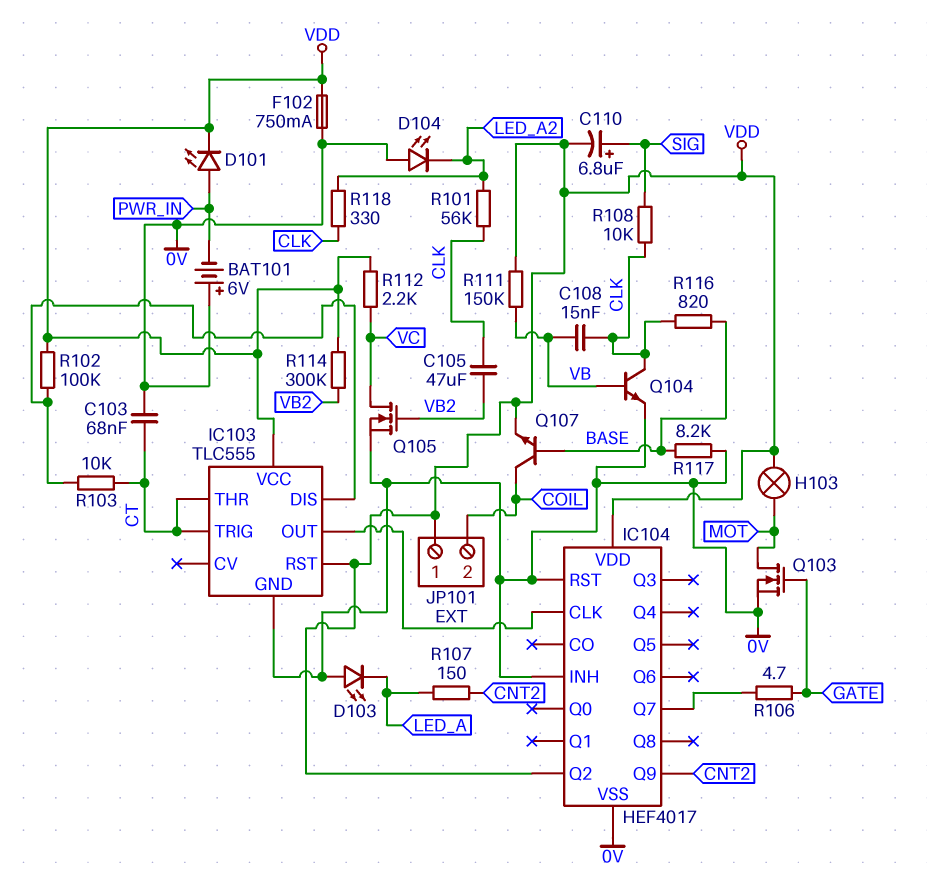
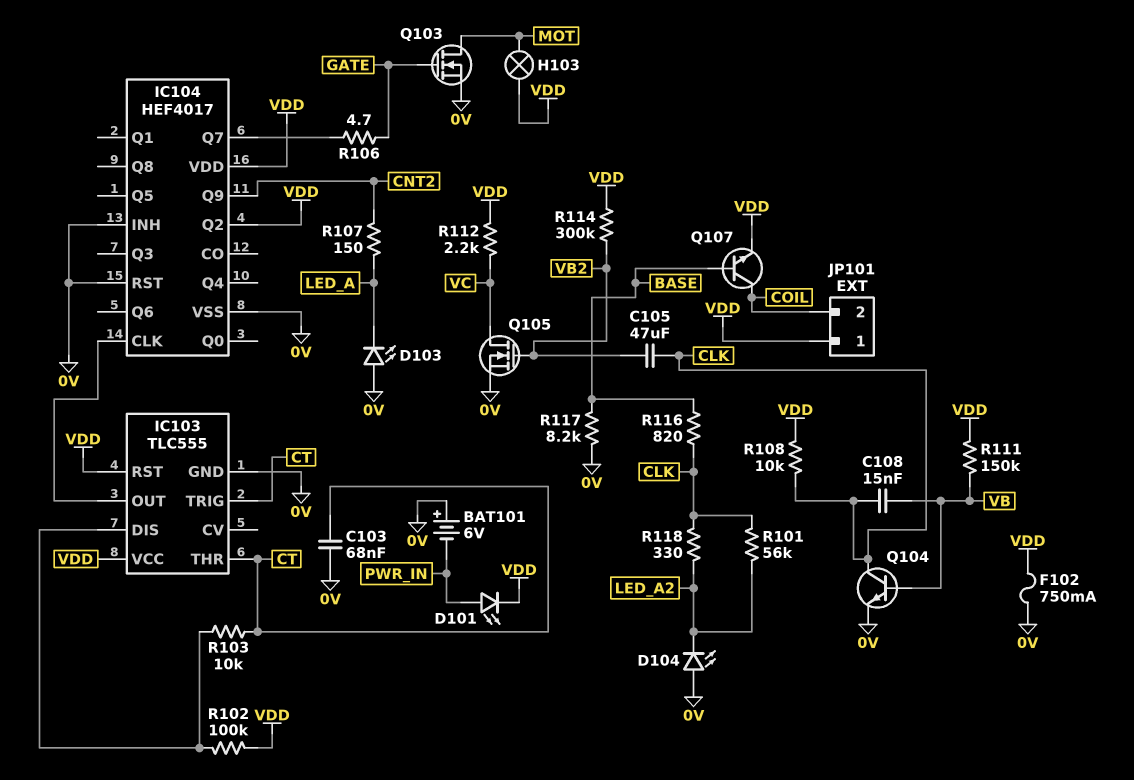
C110: 6.8uF (plus SIG, minus VDD) -> none
R108: 10k (CLK, SIG) -> 10k (CLK, VDD)

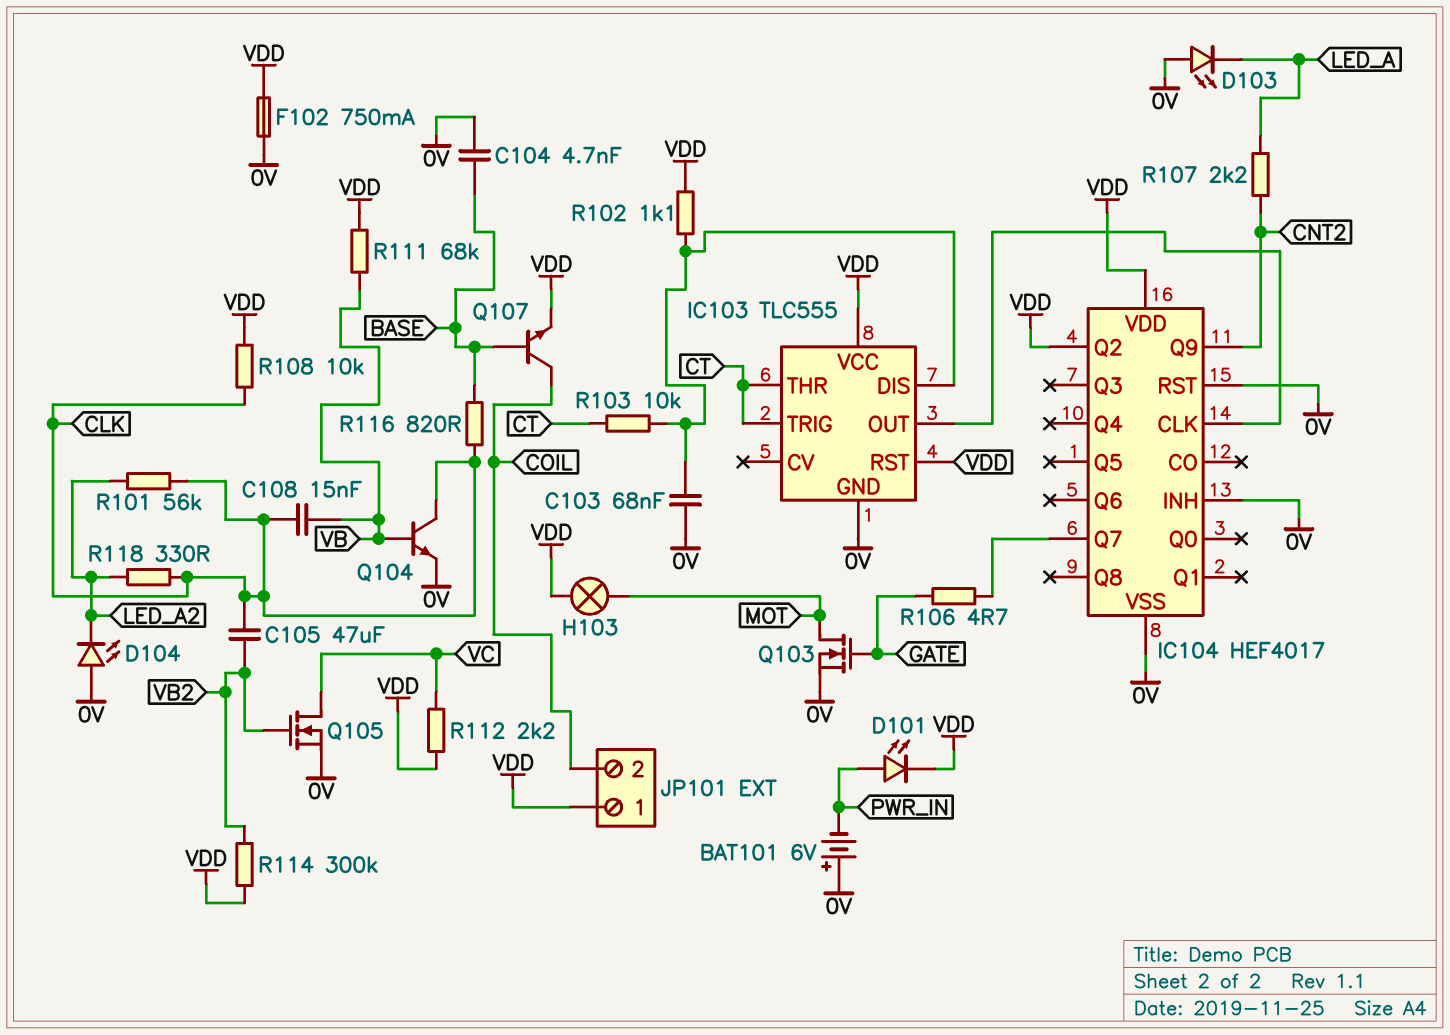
C103: 68nF (0V, CT) -> 68nF (0V, IC103/DIS)
C104: none -> 4.7nF (0V, BASE)
R102: 100k (IC103/DIS, VDD) -> 1.1k (IC103/DIS, VDD)
R107: 150 (CNT2, LED_A) -> 2.2k (CNT2, LED_A)
R111: 150k (VB, VDD) -> 68k (VB, VDD)
R117: 8.2k (0V, BASE) -> none

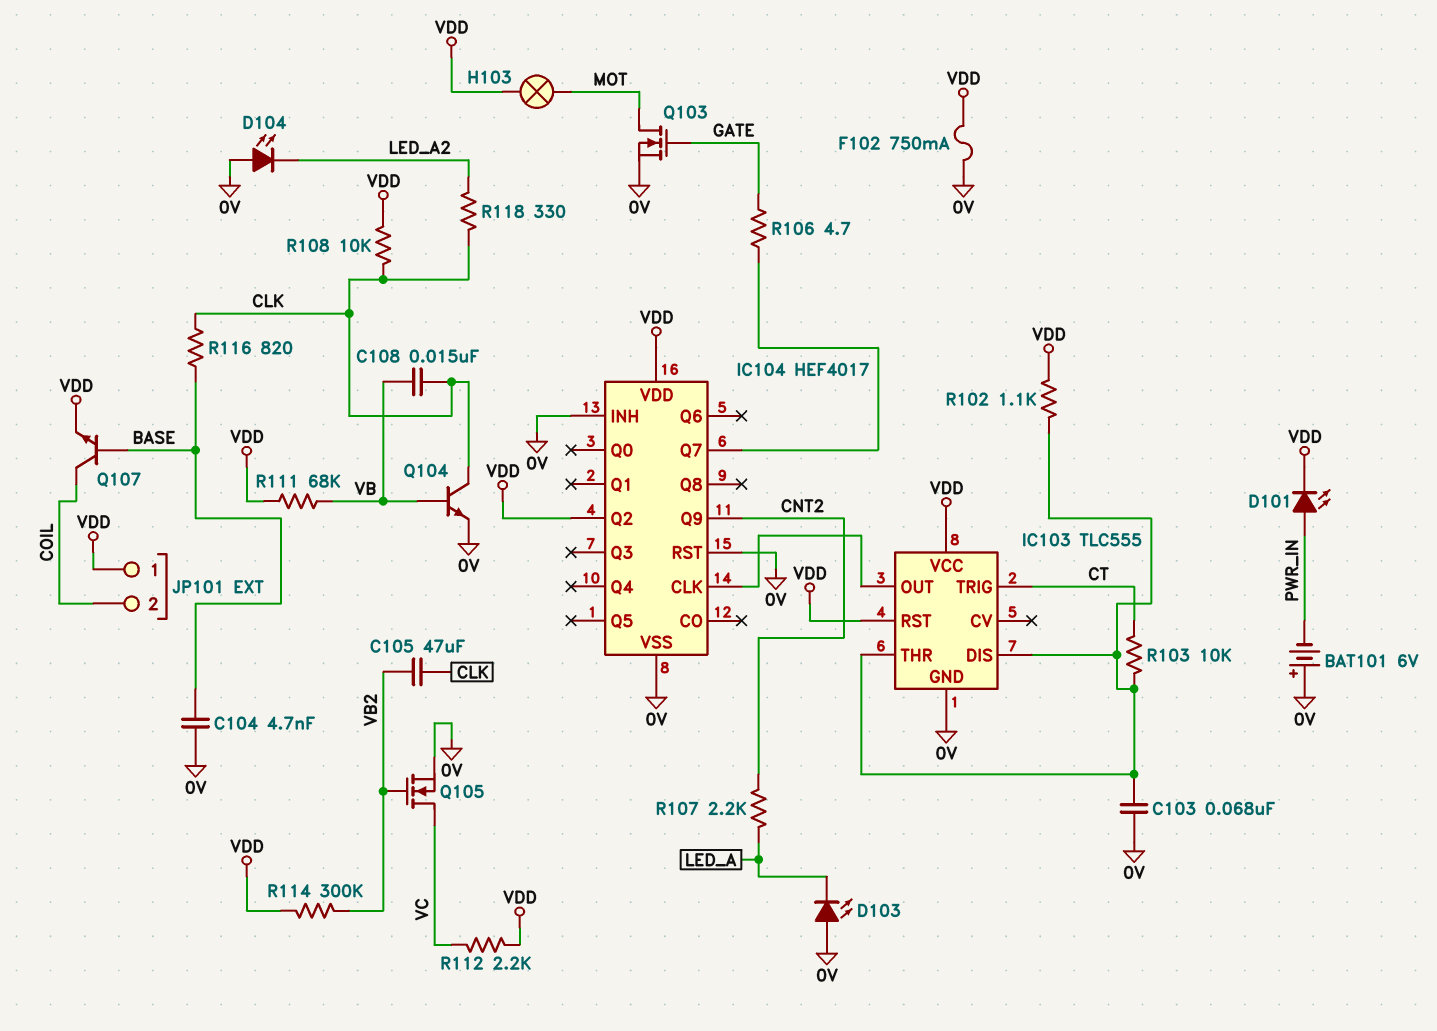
IC103 pin THR: CT -> IC103/DIS
R101: 56k (CLK, LED_A2) -> none

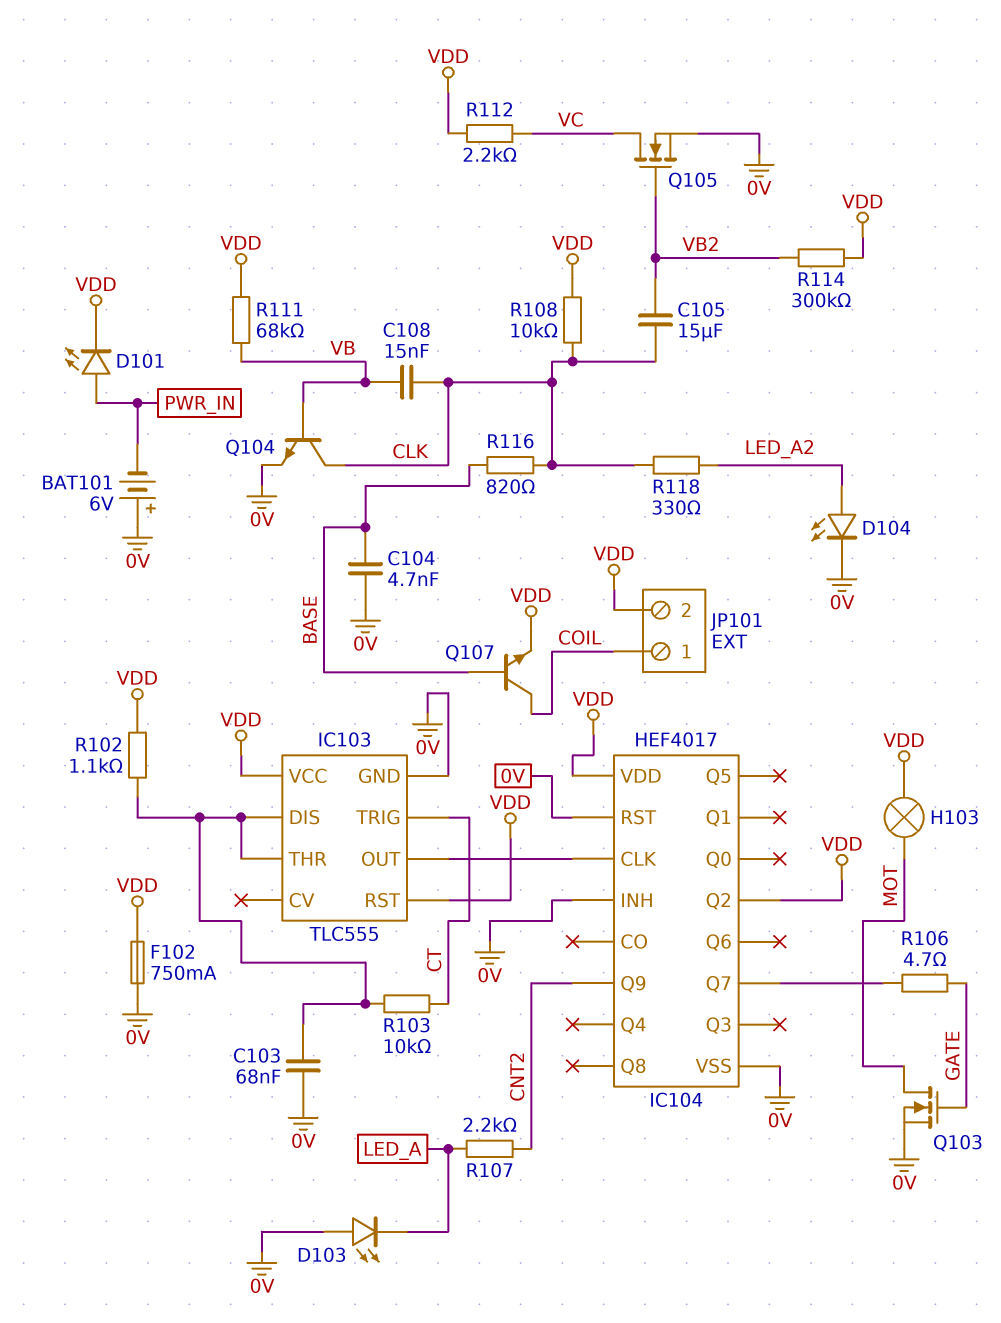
C105: 47uF (CLK, VB2) -> 15uF (CLK, VB2)
D104: LED (A 0V, K LED_A2) -> LED (A LED_A2, K 0V)
JP101 pin 1: VDD -> COIL
JP101 pin 2: COIL -> VDD

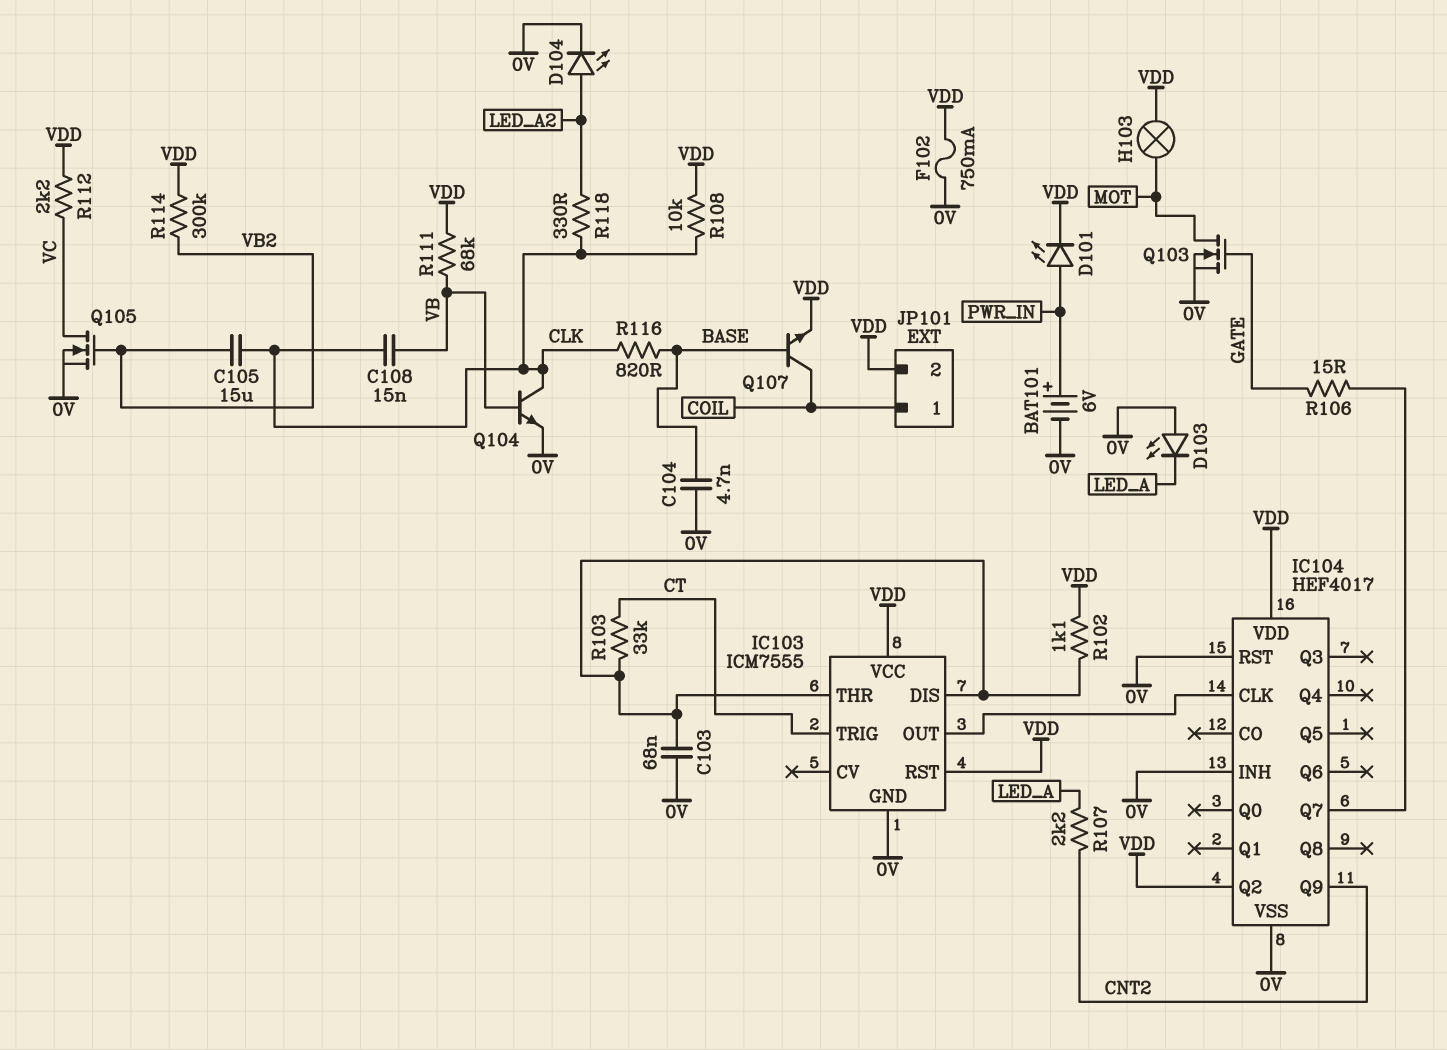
BAT101: 6V (plus 0V, minus PWR_IN) -> 6V (plus PWR_IN, minus 0V)
IC103: TLC555 -> ICM7555
R103: 10k (CT, IC103/DIS) -> 33k (CT, IC103/DIS)
R106: 4.7 (GATE, IC104/Q7) -> 15 (GATE, IC104/Q7)

